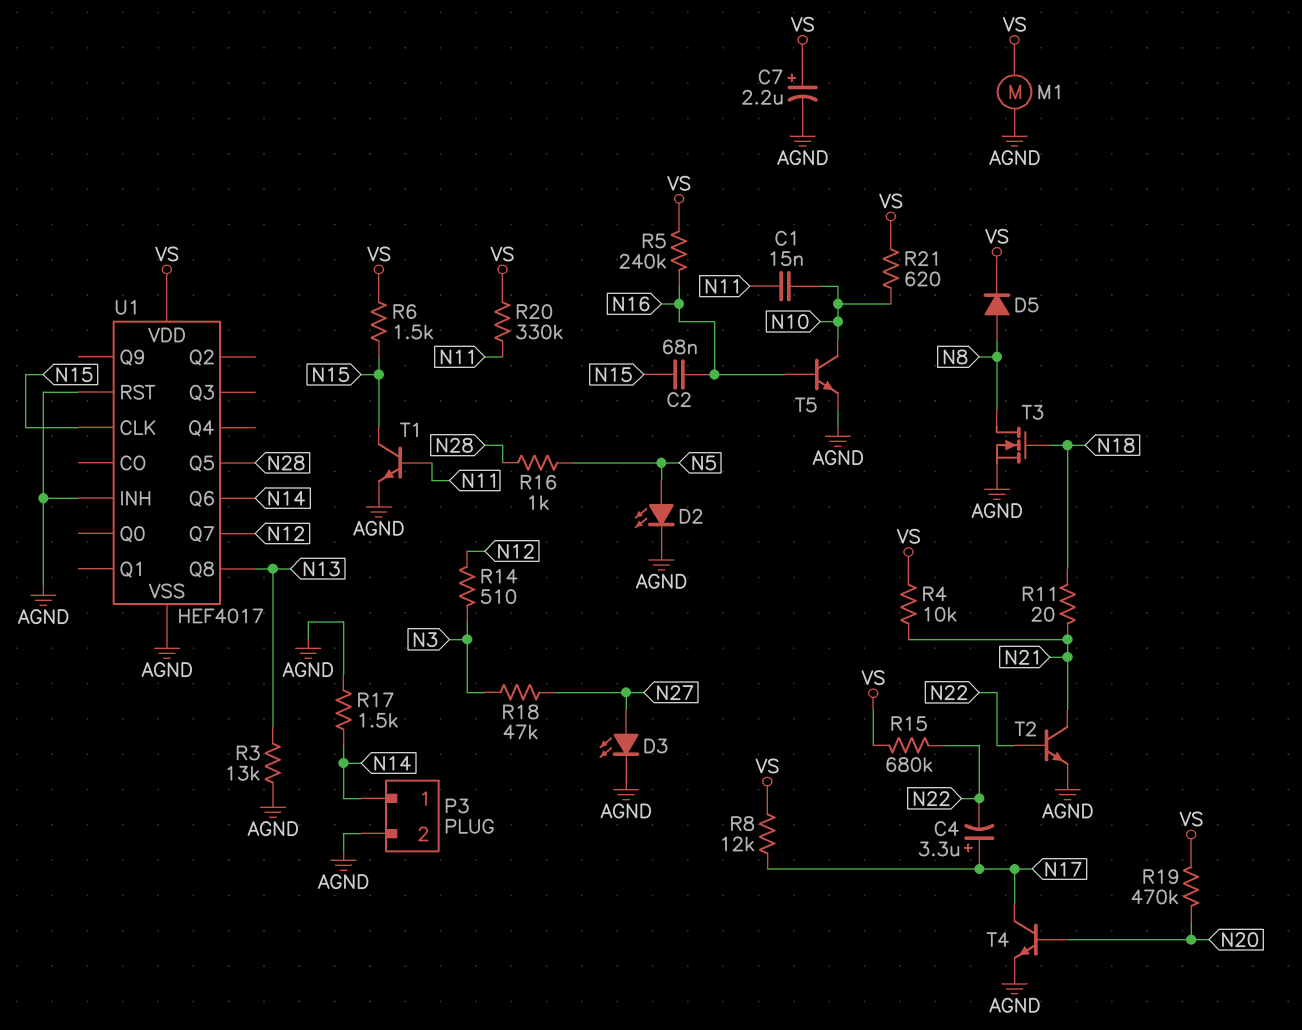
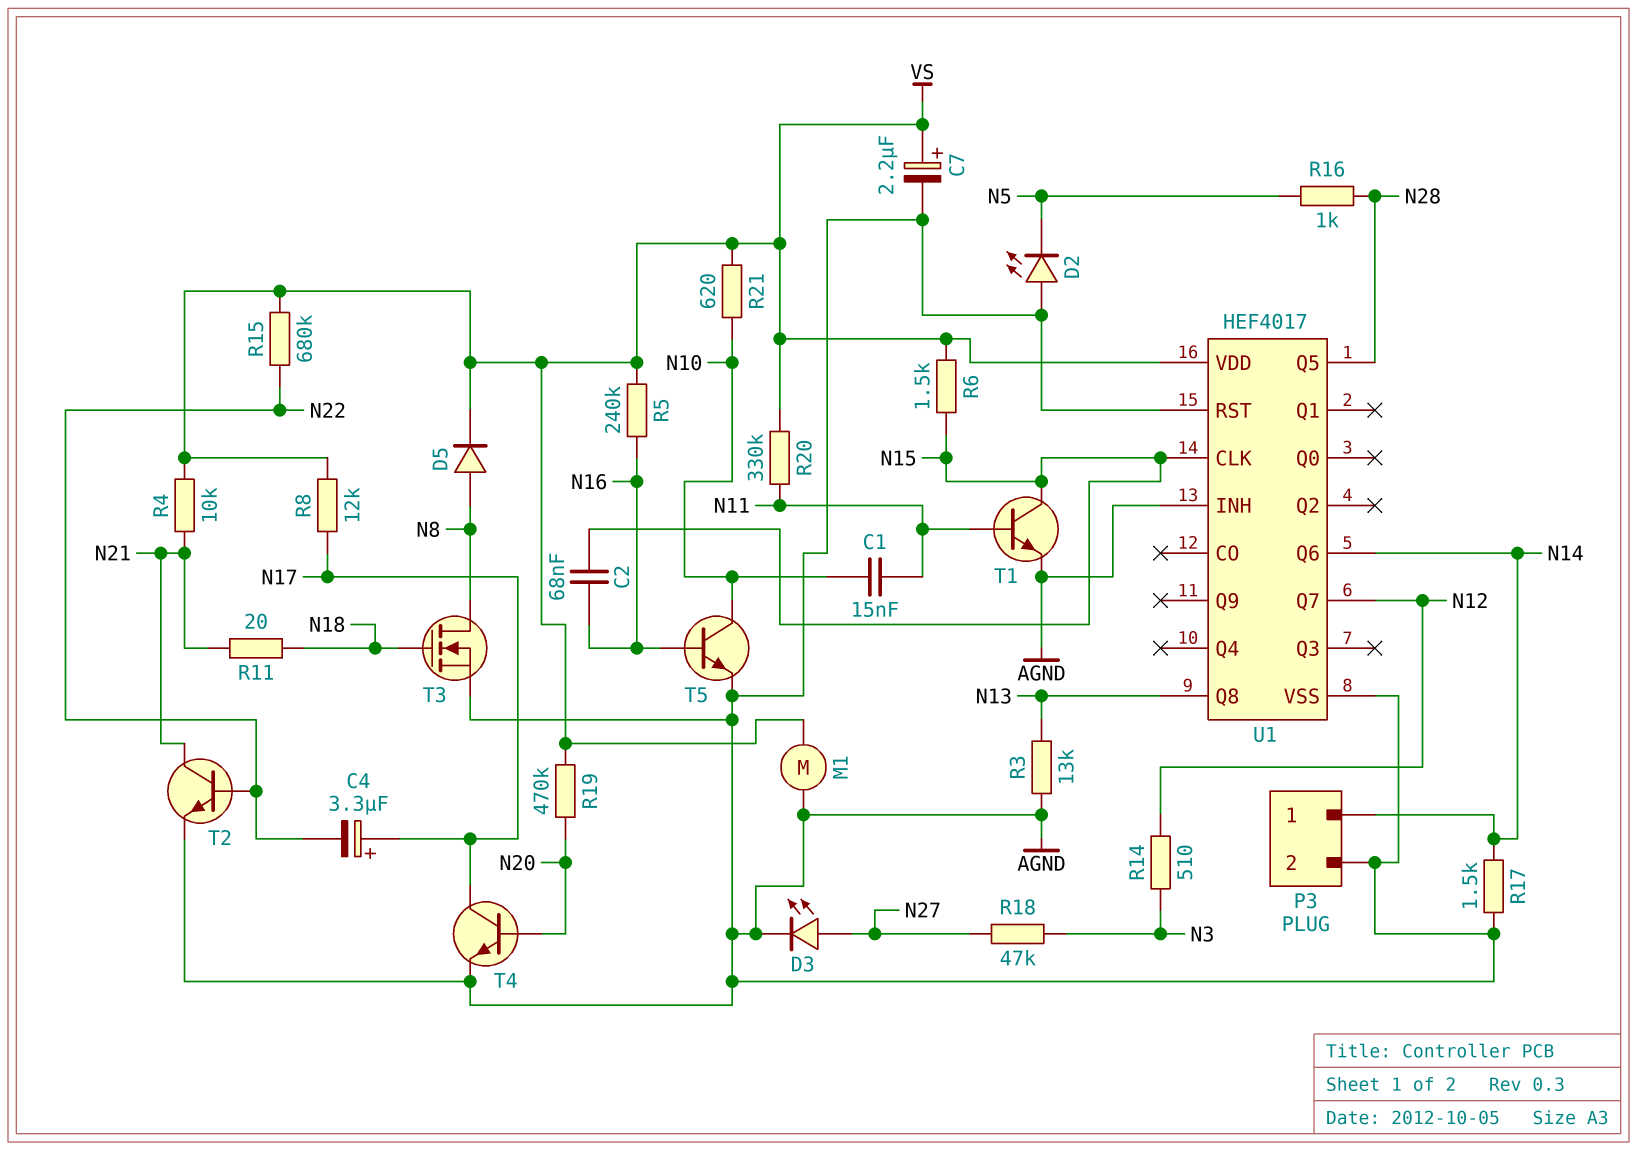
D2: LED (A N5, K AGND) -> LED (A AGND, K N5)

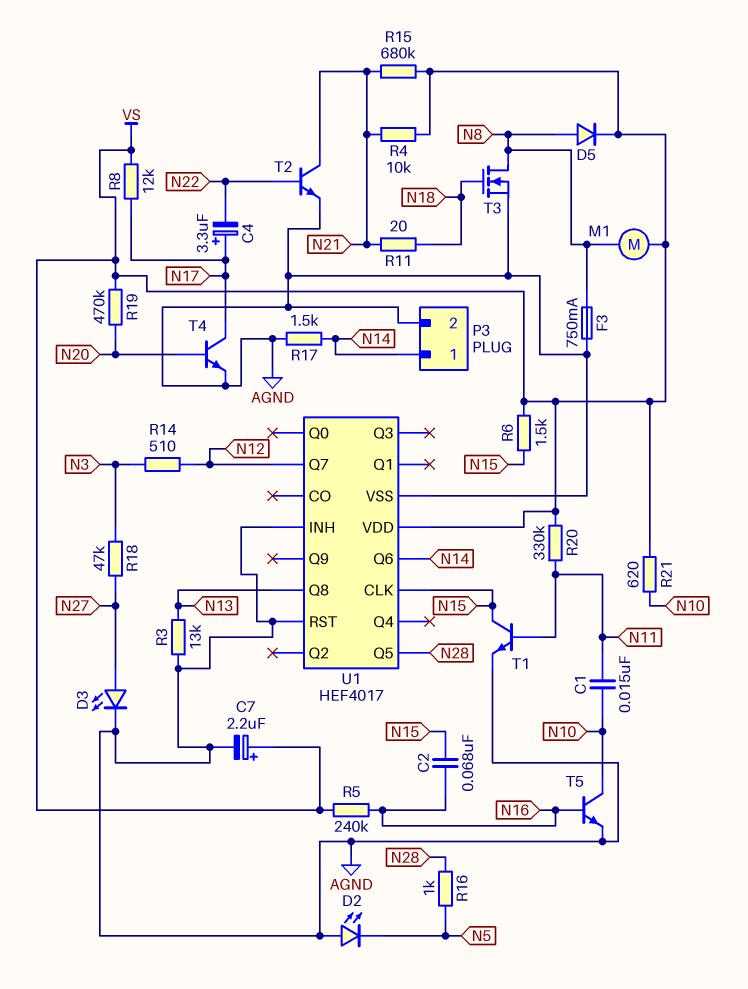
F3: none -> 750mA (AGND, N8)
M1: motor (AGND, VS) -> motor (N8, VS)
R15: 680k (N22, VS) -> 680k (N21, VS)

